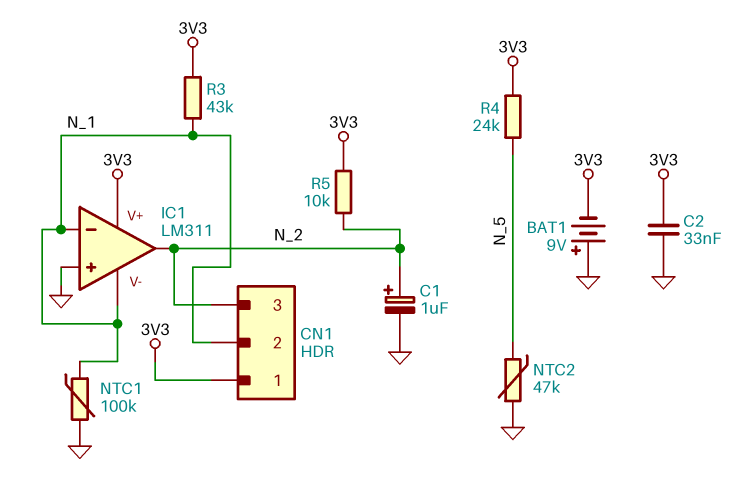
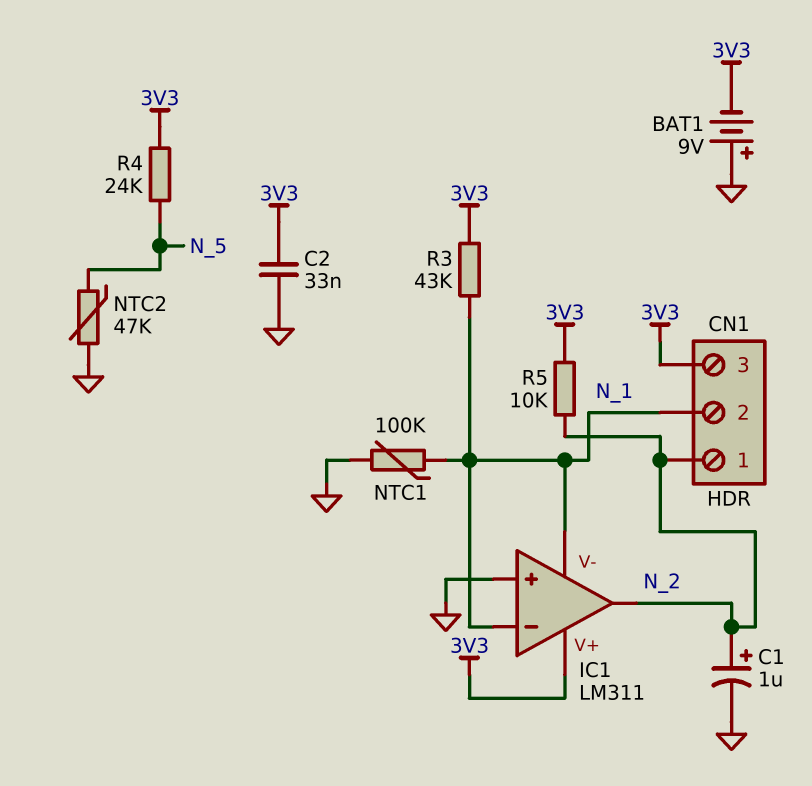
CN1 pin 1: 3V3 -> N_2
CN1 pin 3: N_2 -> 3V3

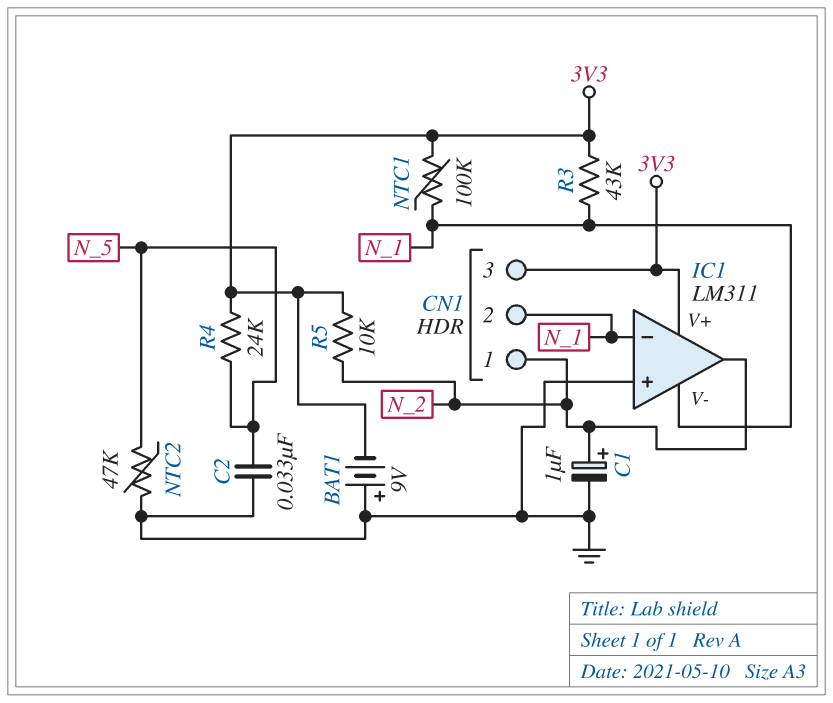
C2: 33nF (3V3, GND) -> 33nF (GND, N_5)
NTC1: 100k (GND, N_1) -> 100k (3V3, N_1)

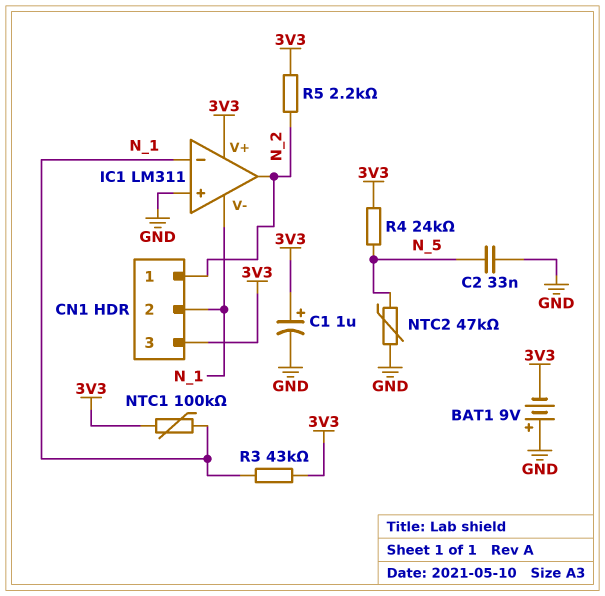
C1: 1uF (plus N_2, minus GND) -> 1uF (plus 3V3, minus GND)
R5: 10k (3V3, N_2) -> 2.2k (3V3, N_2)

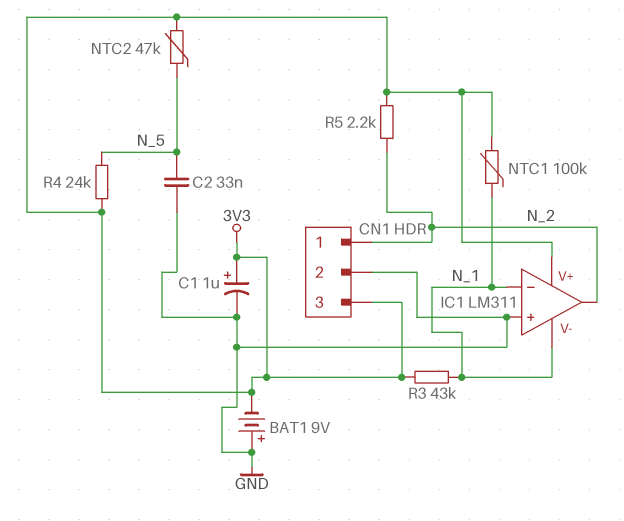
CN1 pin 2: N_1 -> GND
NTC2: 47k (GND, N_5) -> 47k (3V3, N_5)

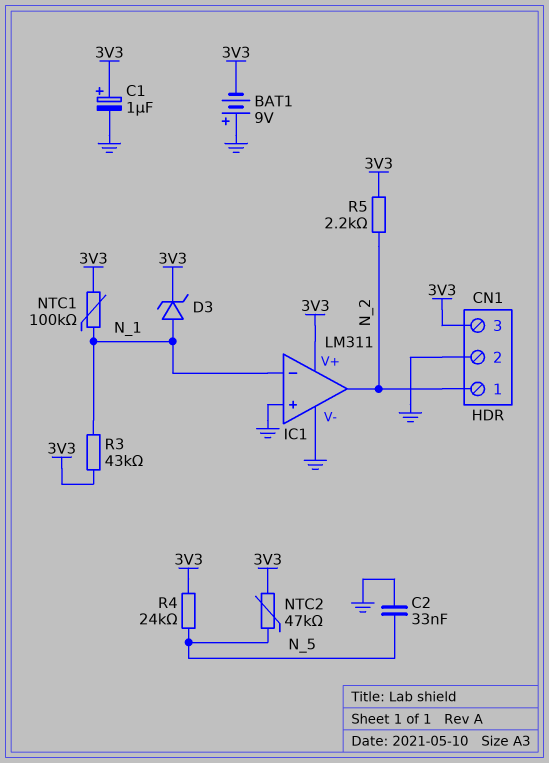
D3: none -> zener (A N_1, K 3V3)
IC1 pin V-: N_1 -> GND

